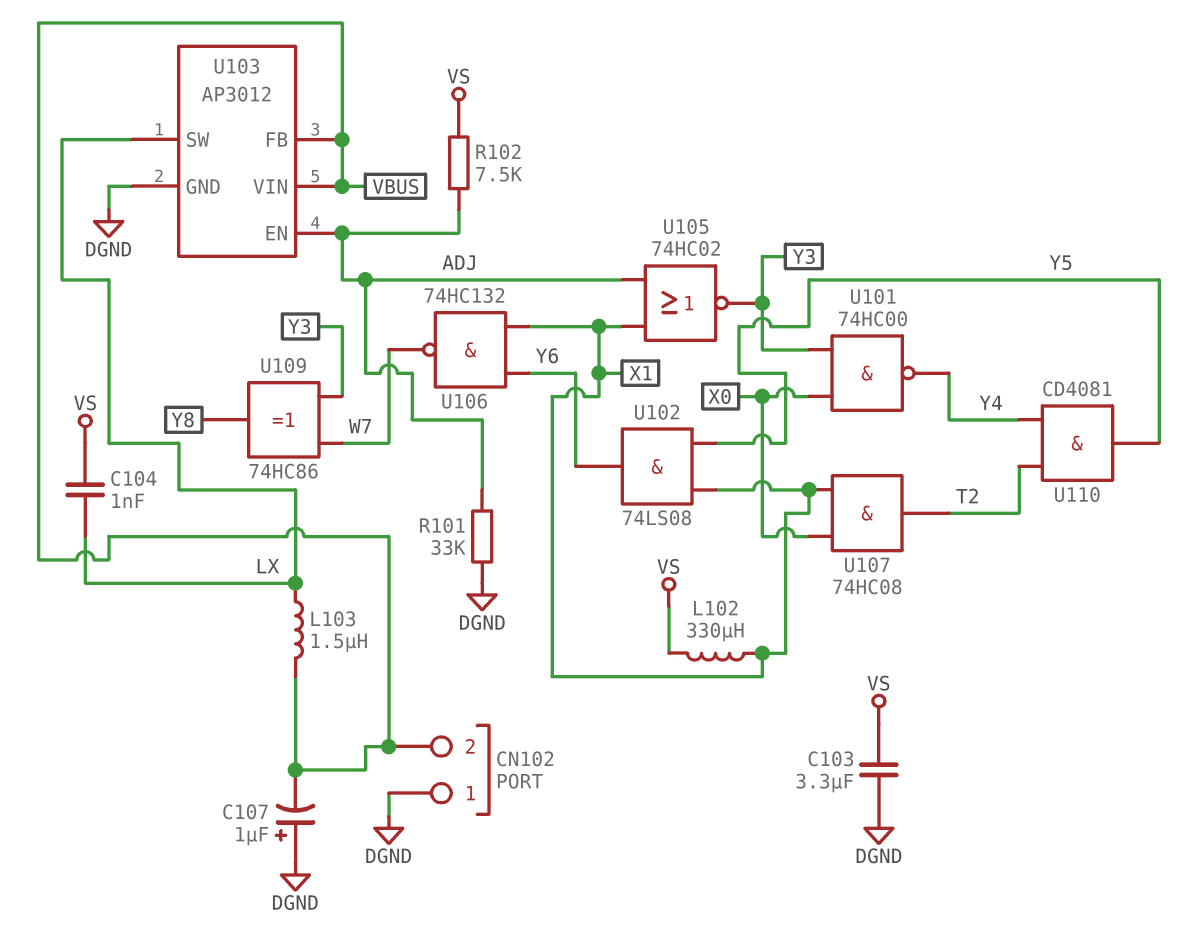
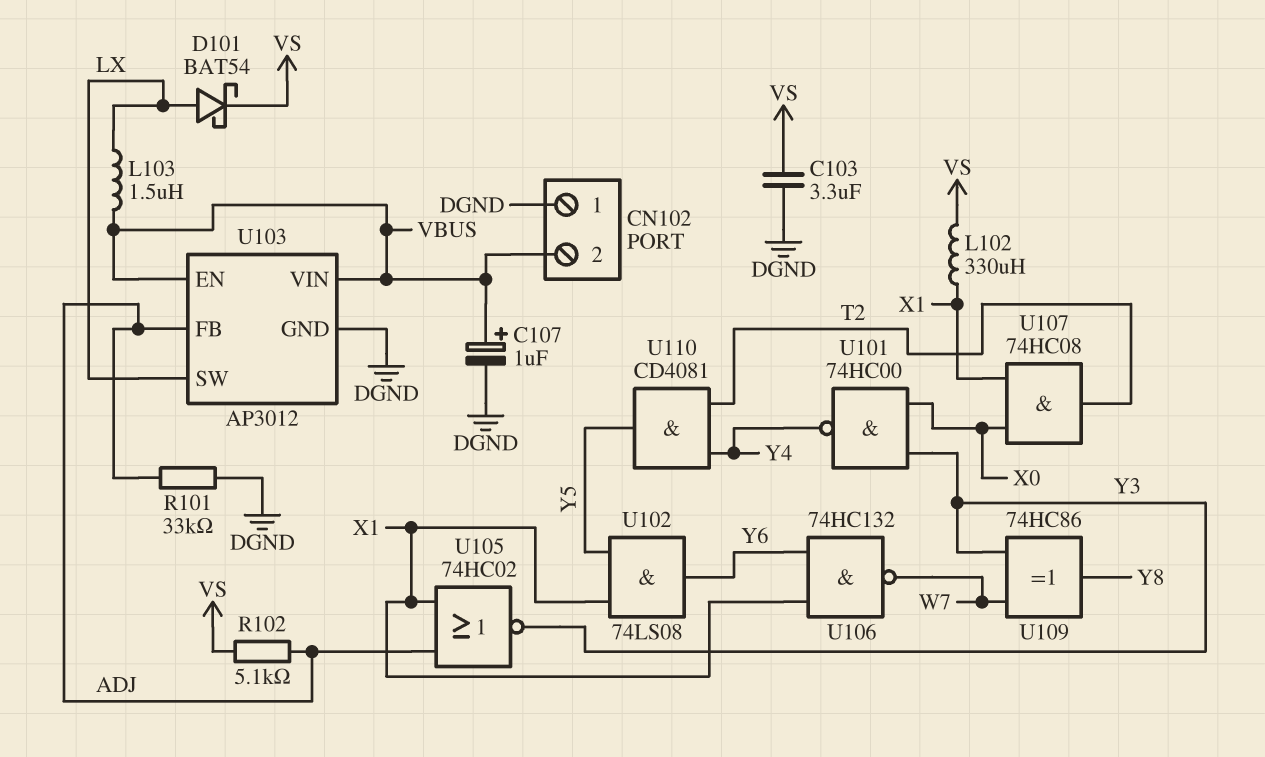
C104: 1nF (LX, VS) -> none
C107: 1uF (plus DGND, minus VBUS) -> 1uF (plus VBUS, minus DGND)
D101: none -> schottky BAT54 (A LX, K VS)
R102: 7.5k (ADJ, VS) -> 5.1k (ADJ, VS)
U103 pin EN: ADJ -> VBUS
U103 pin FB: VBUS -> ADJ

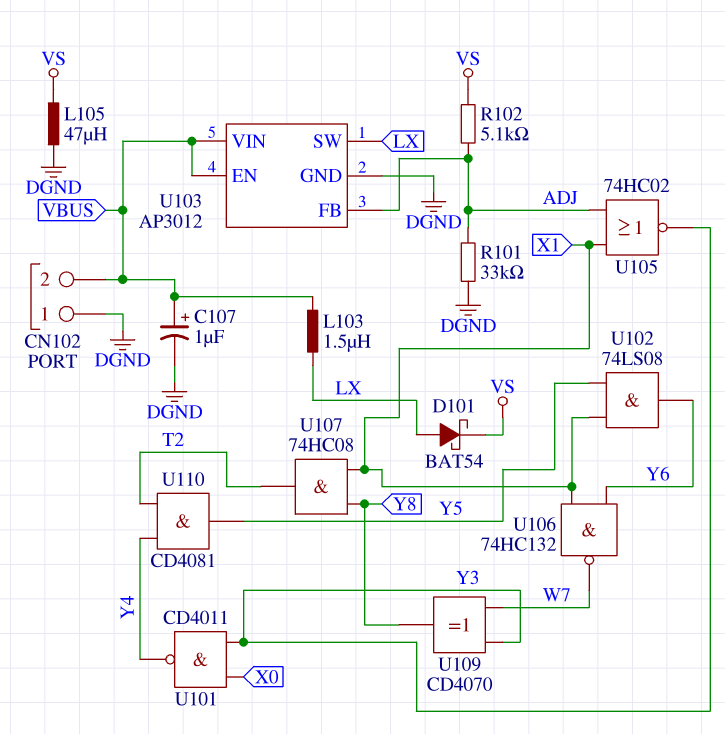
C103: 3.3uF (DGND, VS) -> none
L102: 330uH (VS, X1) -> none
L105: none -> 47uH (DGND, VS)
U101: NAND 74HC00 (in X0, in Y3, out Y4) -> NAND CD4011 (in X0, in Y3, out Y4)
U107: AND 74HC08 (in X0, in X1, out T2) -> AND 74HC08 (in X1, in Y8, out T2)
U109: XOR 74HC86 (in W7, in Y3, out Y8) -> XOR CD4070 (in W7, in Y3, out Y8)

